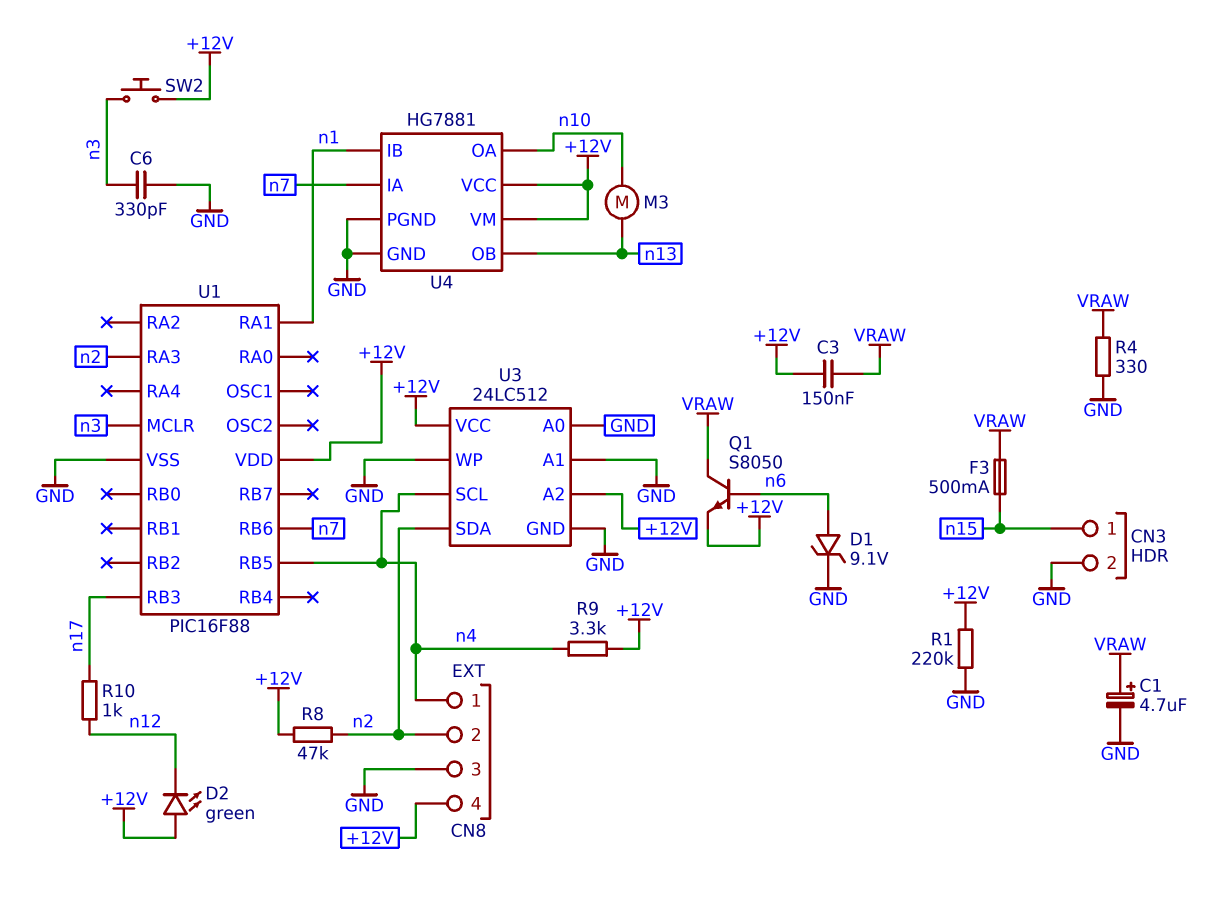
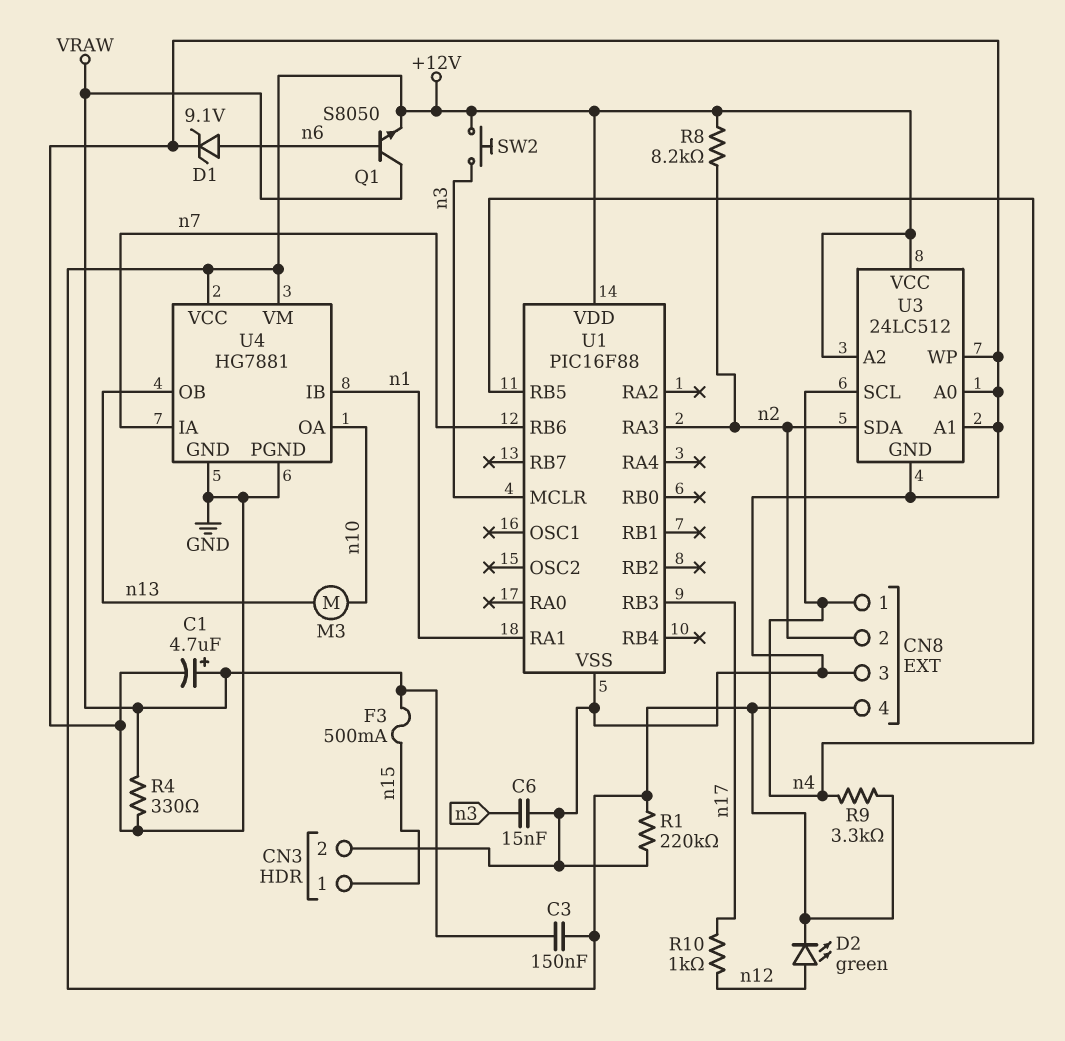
C6: 330pF (GND, n3) -> 15nF (GND, n3)
D2: LED green (A +12V, K n12) -> LED green (A n12, K +12V)
R8: 47k (+12V, n2) -> 8.2k (+12V, n2)

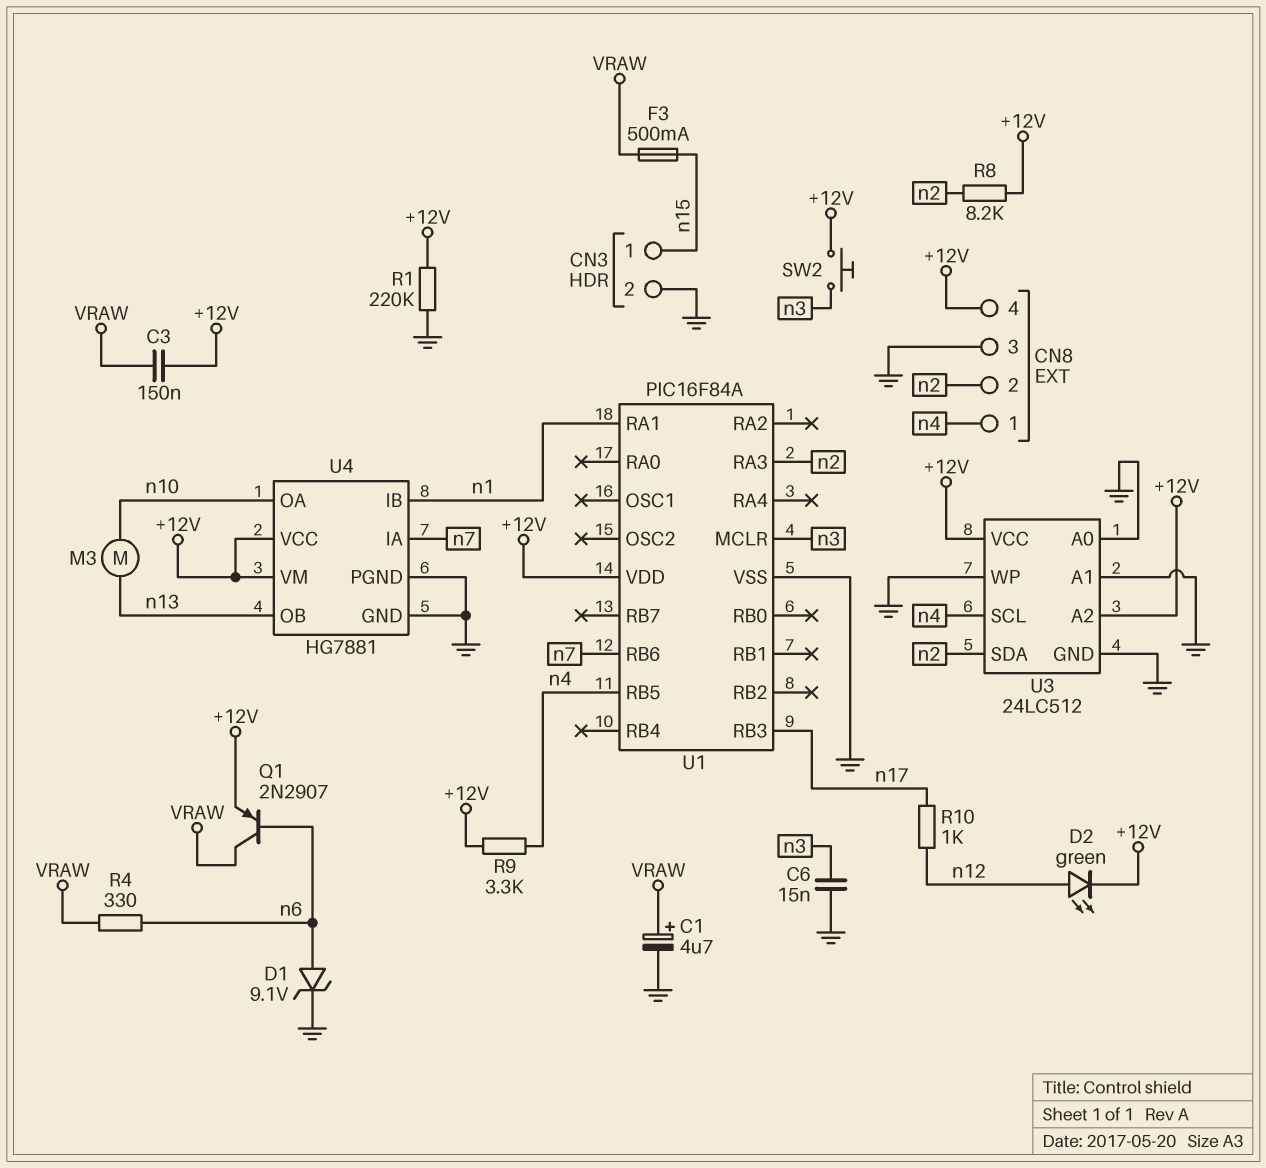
Q1: NPN S8050 (B n6, C VRAW, E +12V) -> PNP 2N2907 (B n6, C VRAW, E +12V)
R4: 330 (GND, VRAW) -> 330 (VRAW, n6)
U1: PIC16F88 -> PIC16F84A

